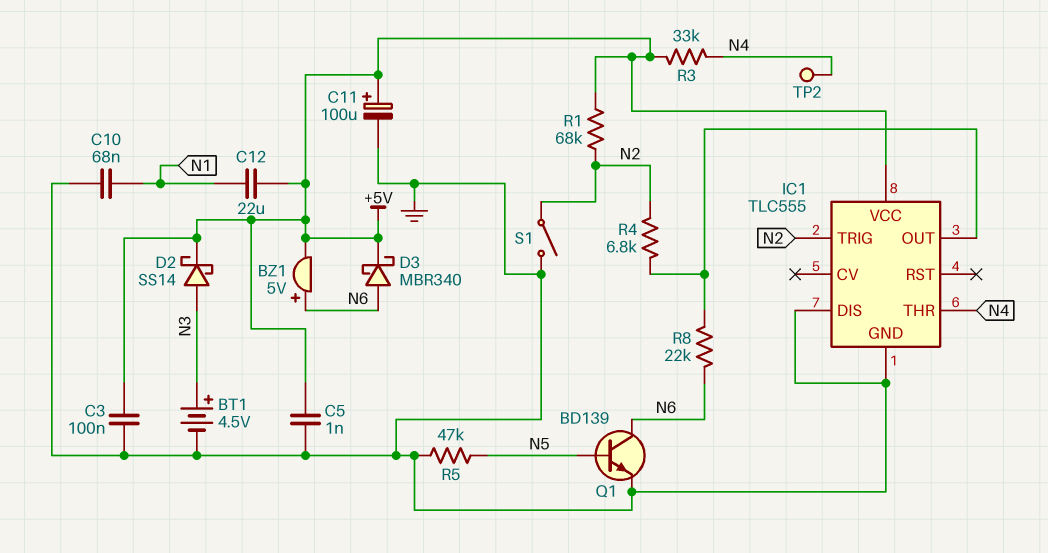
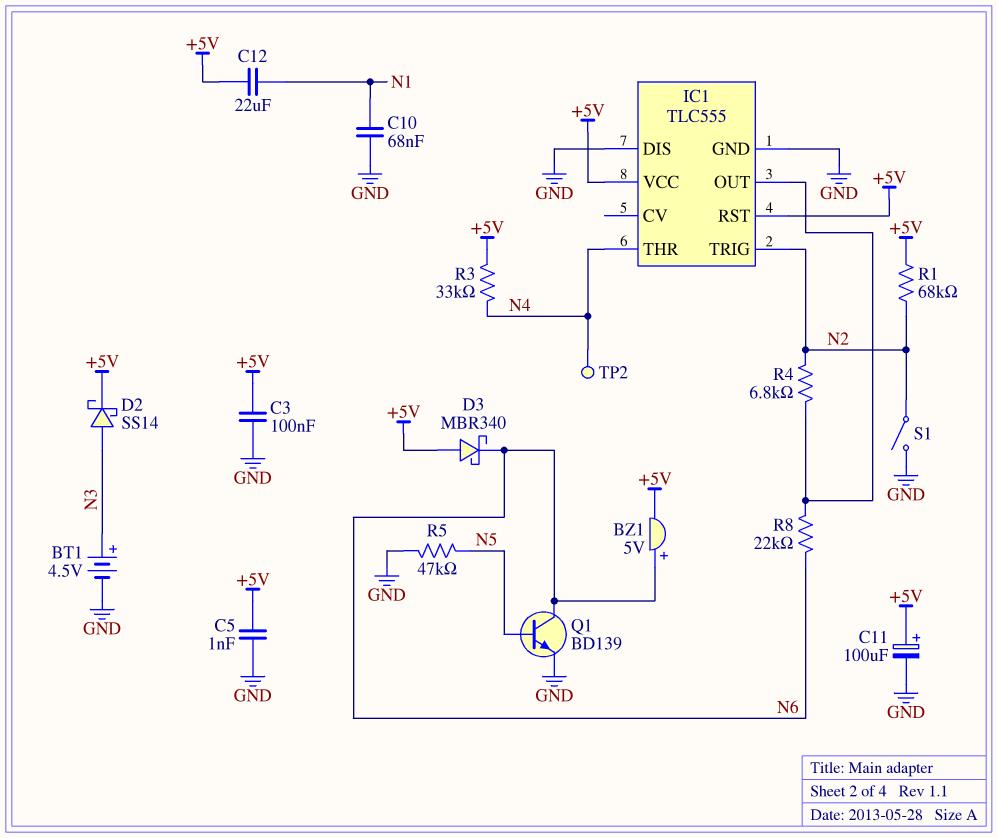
D3: schottky MBR340 (A N6, K +5V) -> schottky MBR340 (A +5V, K N6)
IC1 pin RST: none -> +5V

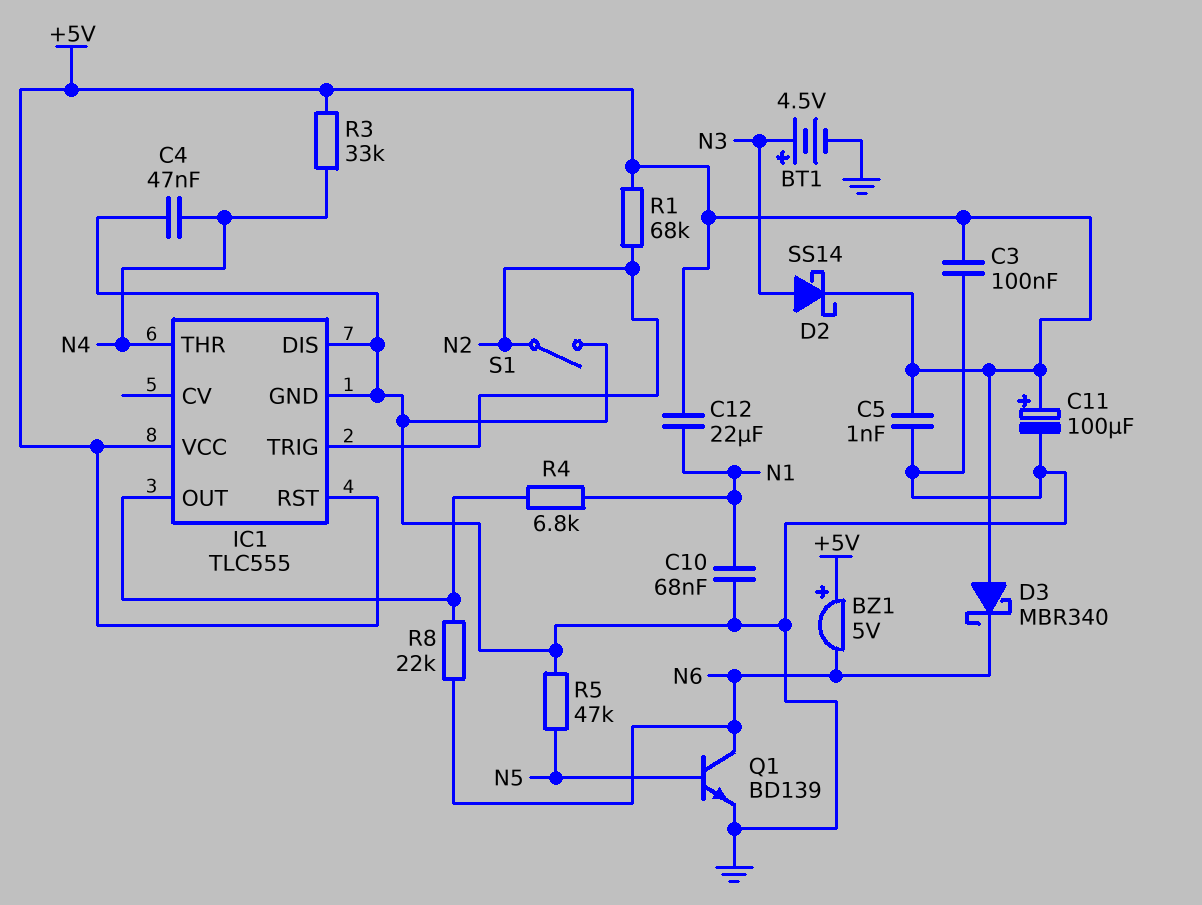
BZ1: buzzer 5V (plus N6, minus +5V) -> buzzer 5V (plus +5V, minus N6)
C4: none -> 47nF (GND, N4)
R4: 6.8k (IC1/OUT, N2) -> 6.8k (IC1/OUT, N1)
TP2: test point (N4) -> none

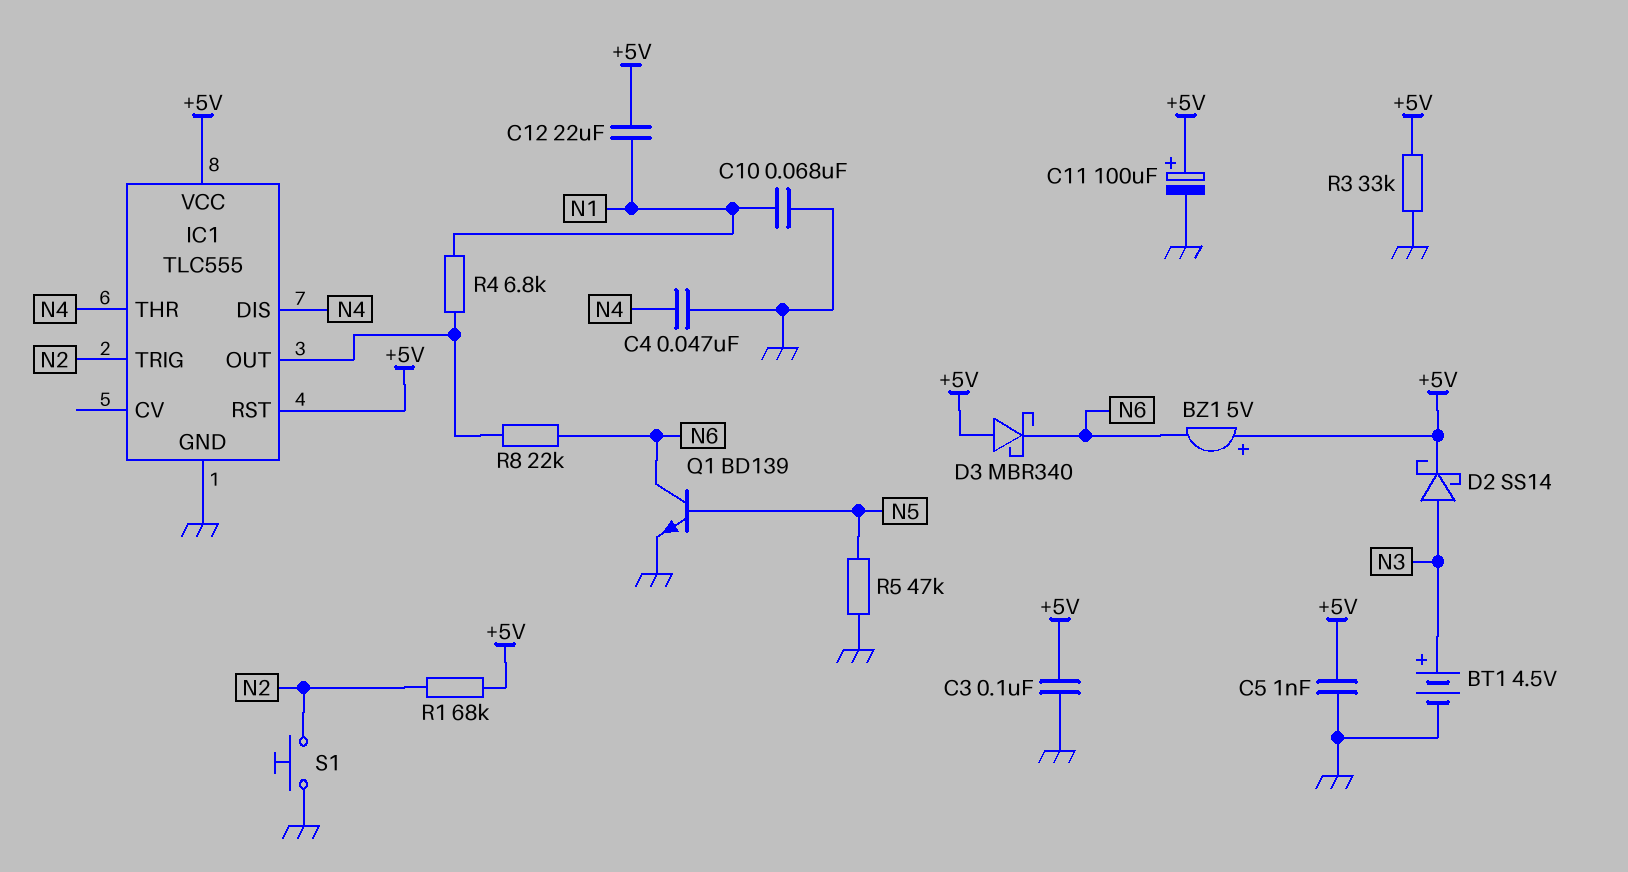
IC1 pin DIS: GND -> N4
R3: 33k (+5V, N4) -> 33k (+5V, GND)
S1: switch (GND, N2) -> button (GND, N2)

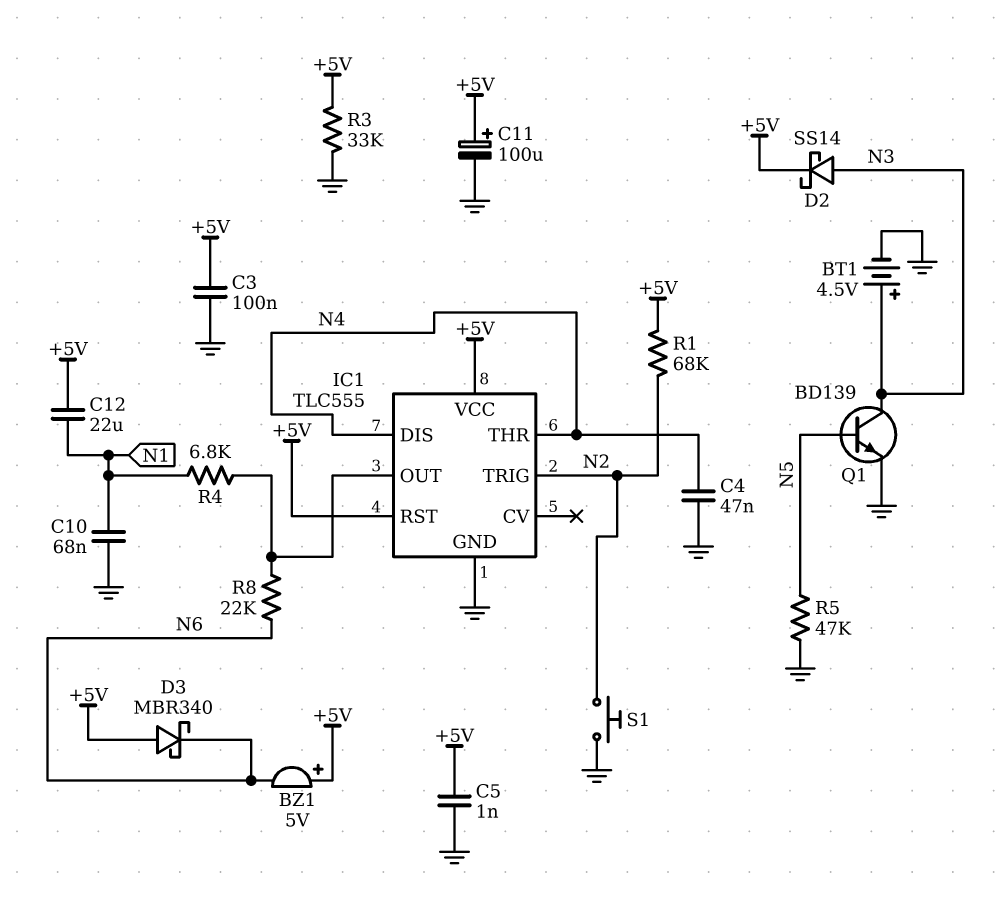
Q1: NPN BD139 (B N5, C N6, E GND) -> NPN BD139 (B N5, C N3, E GND)

